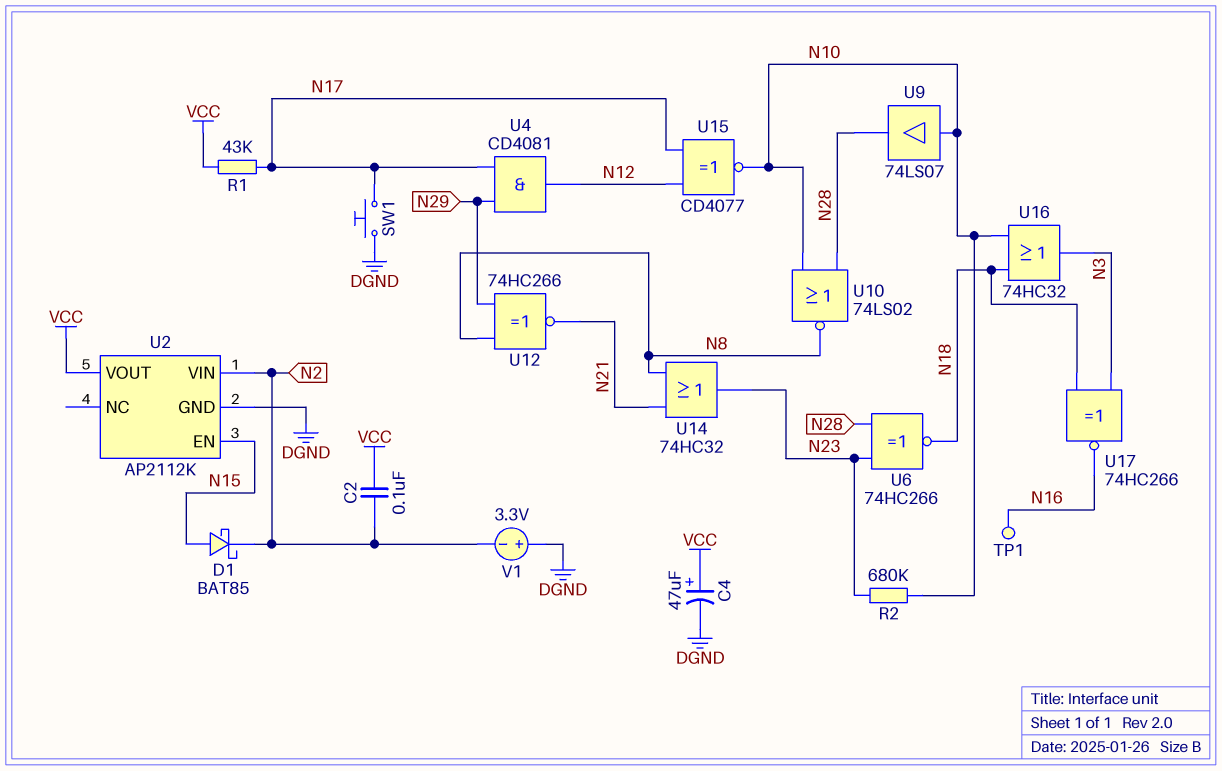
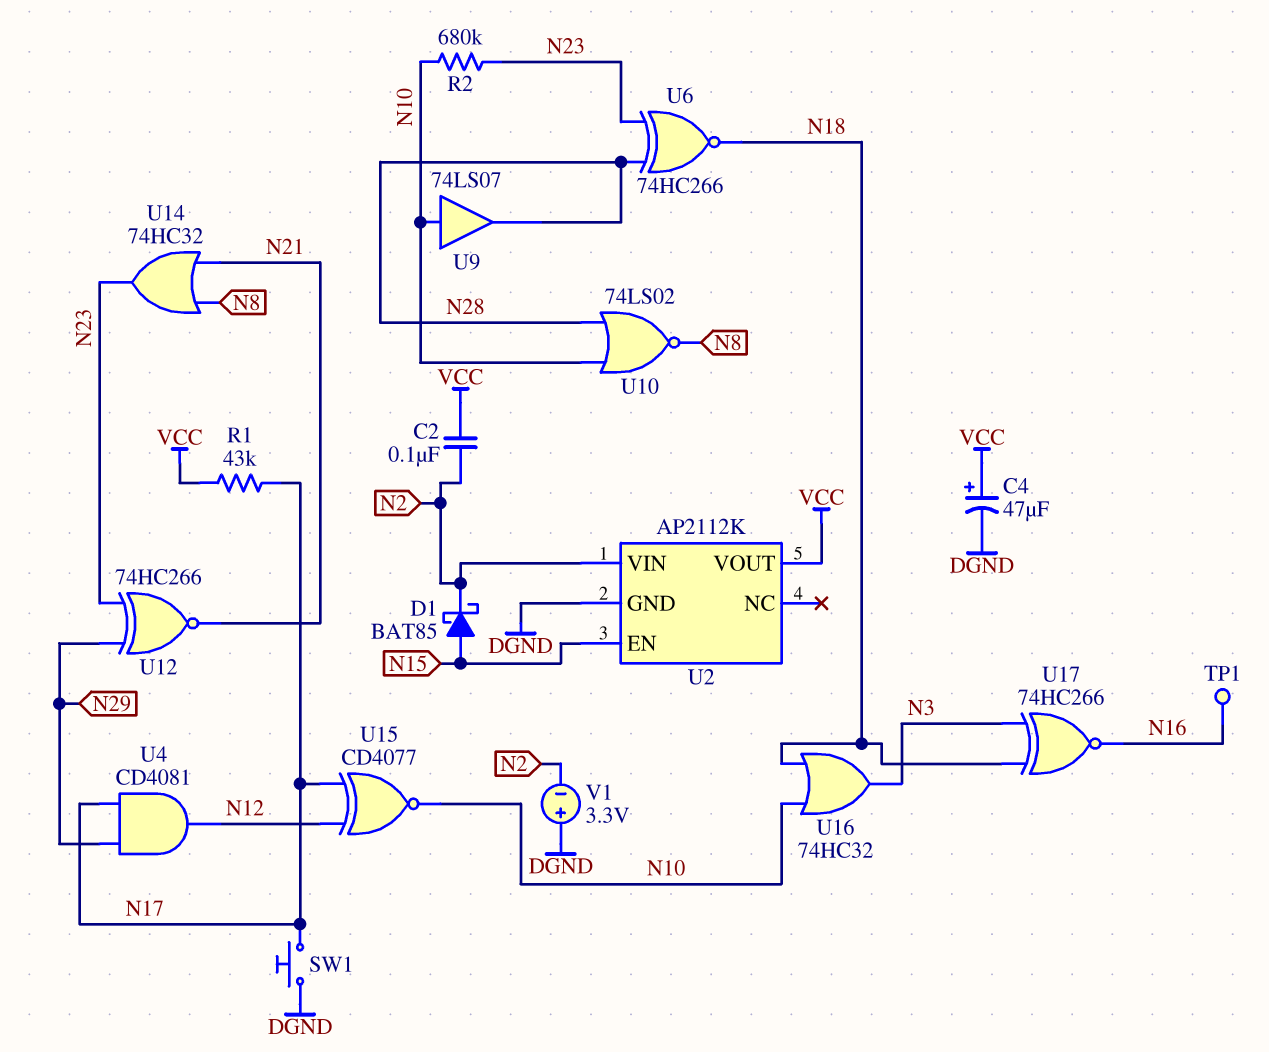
U12: XNOR 74HC266 (in N8, in N29, out N21) -> XNOR 74HC266 (in N23, in N29, out N21)

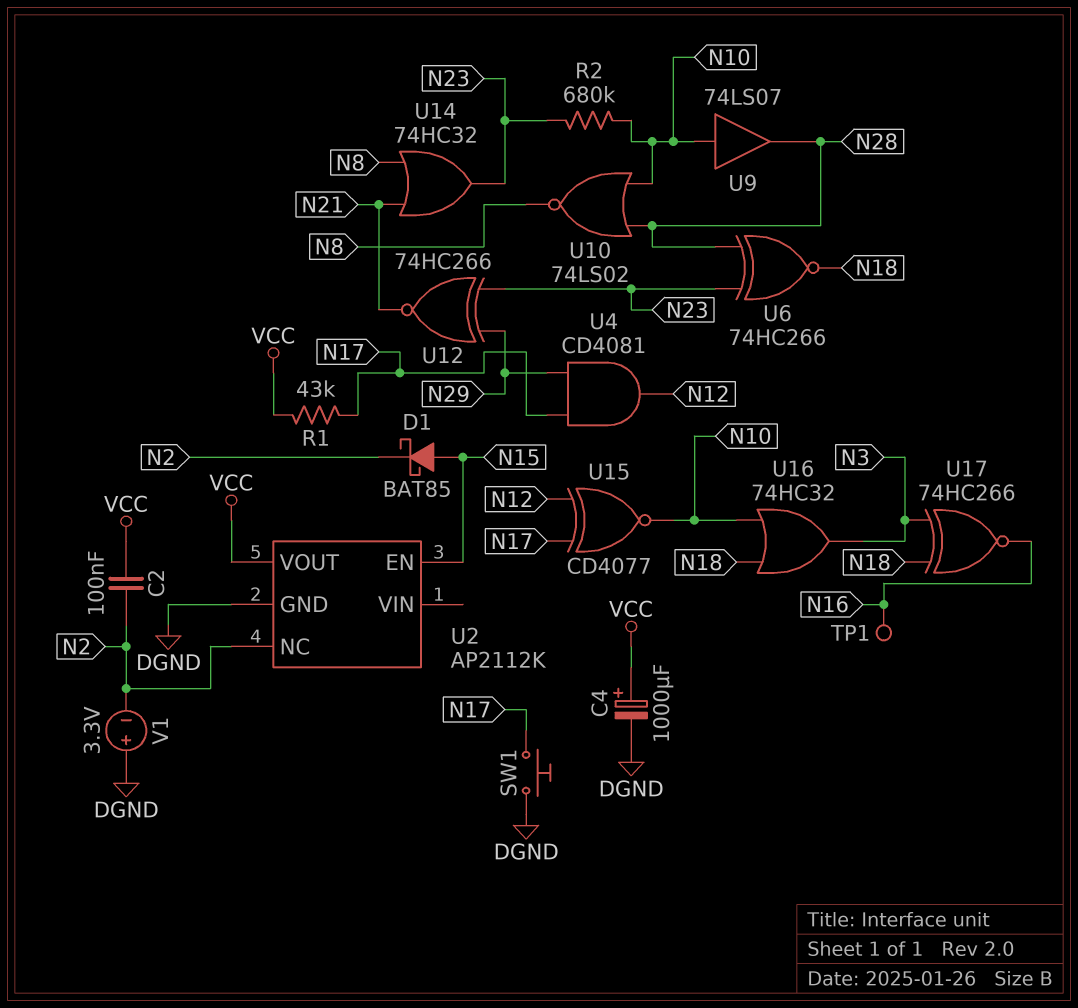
C4: 47uF (plus VCC, minus DGND) -> 1000uF (plus VCC, minus DGND)
U2 pin NC: none -> N2
U2 pin VIN: N2 -> none

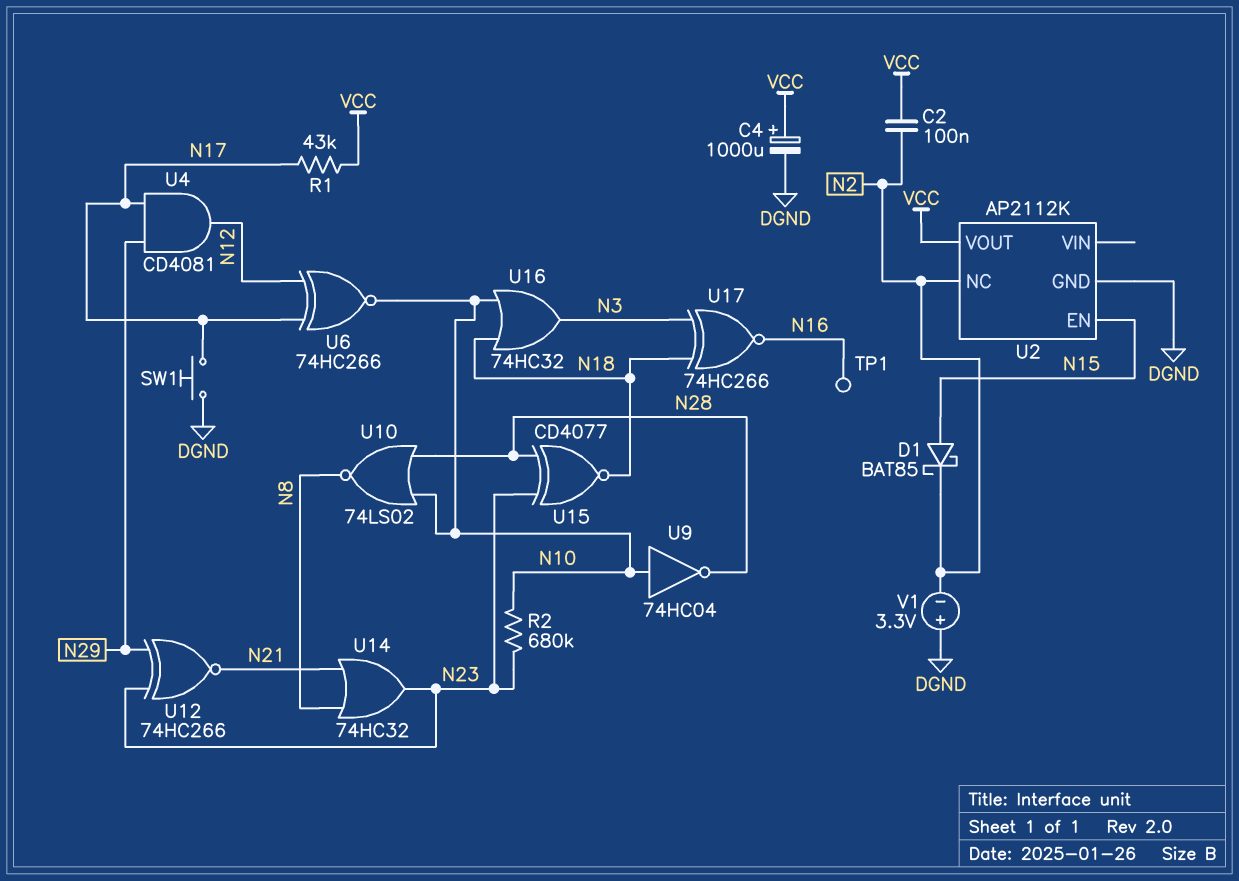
U6: XNOR 74HC266 (in N23, in N28, out N18) -> XNOR 74HC266 (in N12, in N17, out N10)
U9: buffer 74LS07 (in N10, out N28) -> NOT 74HC04 (in N10, out N28)
U15: XNOR CD4077 (in N12, in N17, out N10) -> XNOR CD4077 (in N23, in N28, out N18)

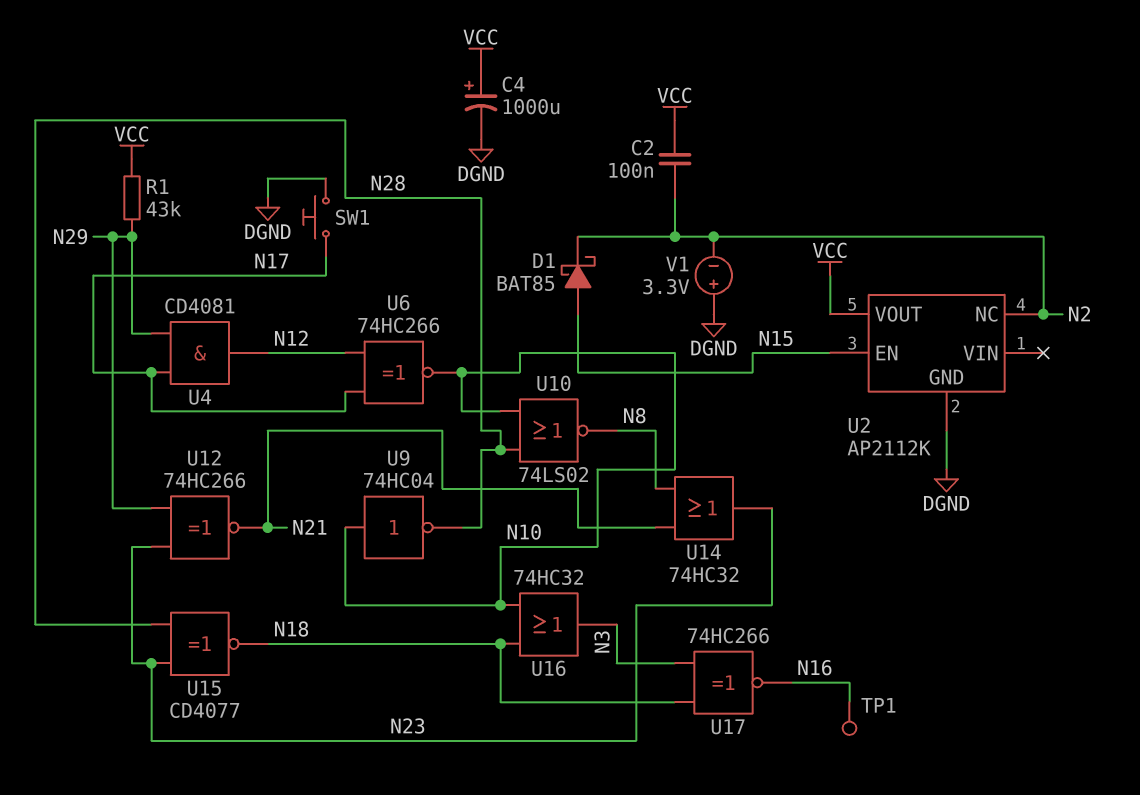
R1: 43k (N17, VCC) -> 43k (N29, VCC)
R2: 680k (N10, N23) -> none

